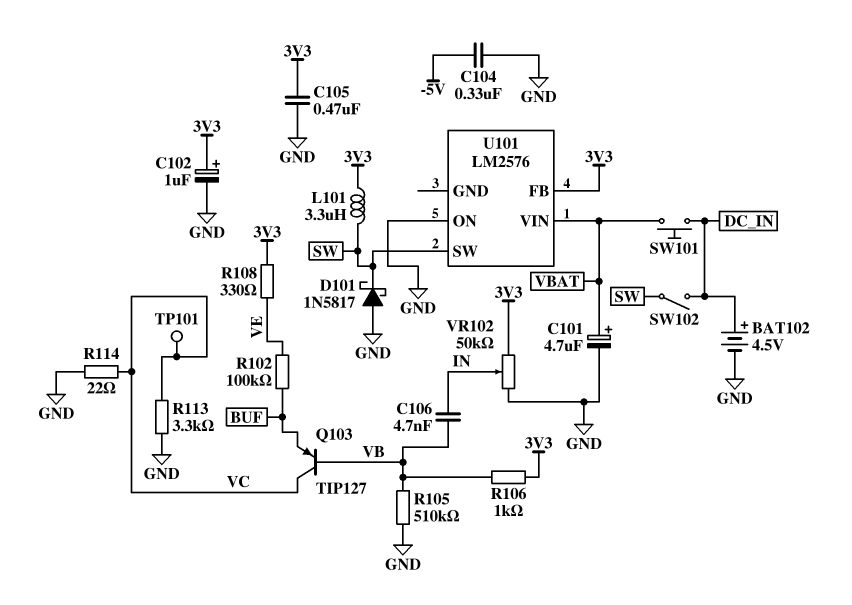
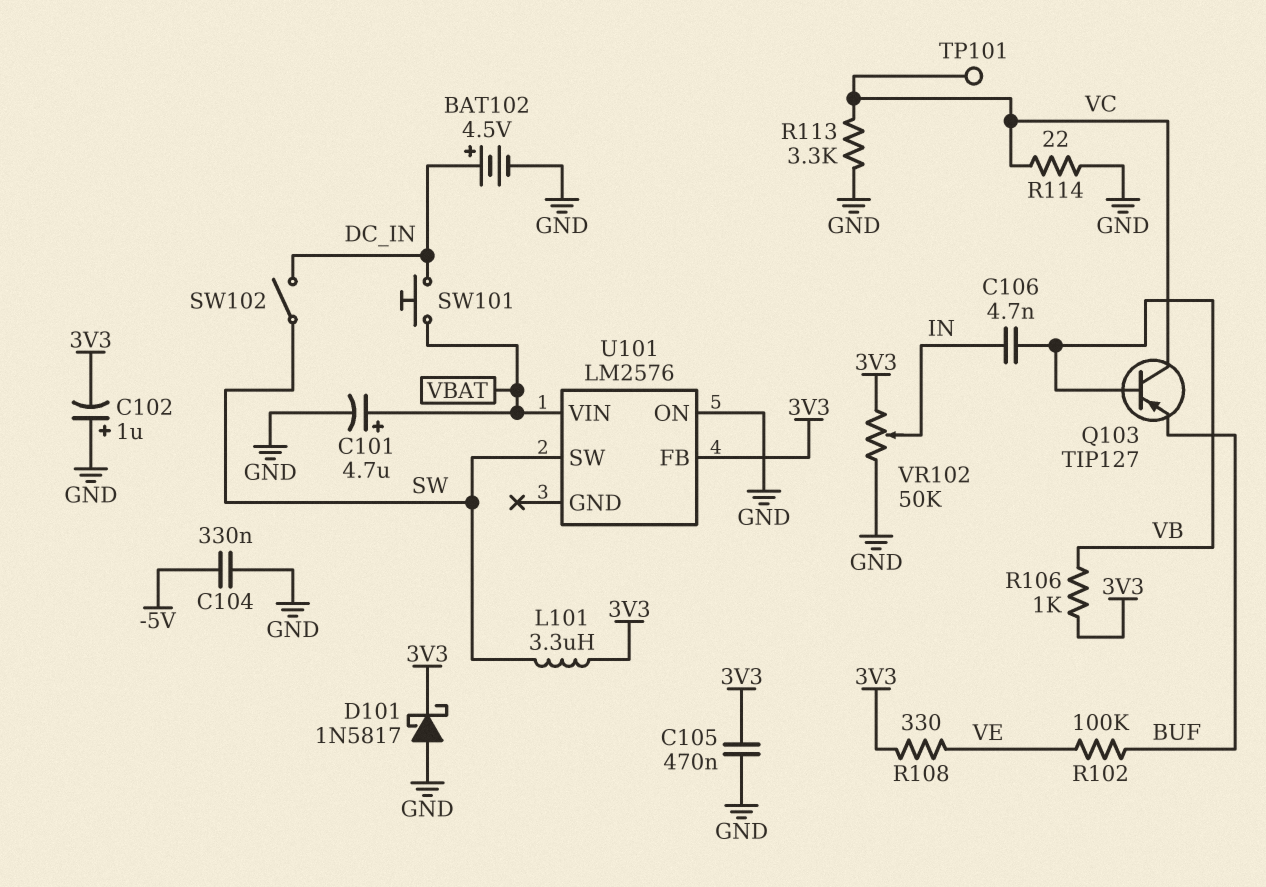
C102: 1uF (plus 3V3, minus GND) -> 1uF (plus GND, minus 3V3)
D101: schottky 1N5817 (A GND, K SW) -> schottky 1N5817 (A GND, K 3V3)
R105: 510k (GND, VB) -> none

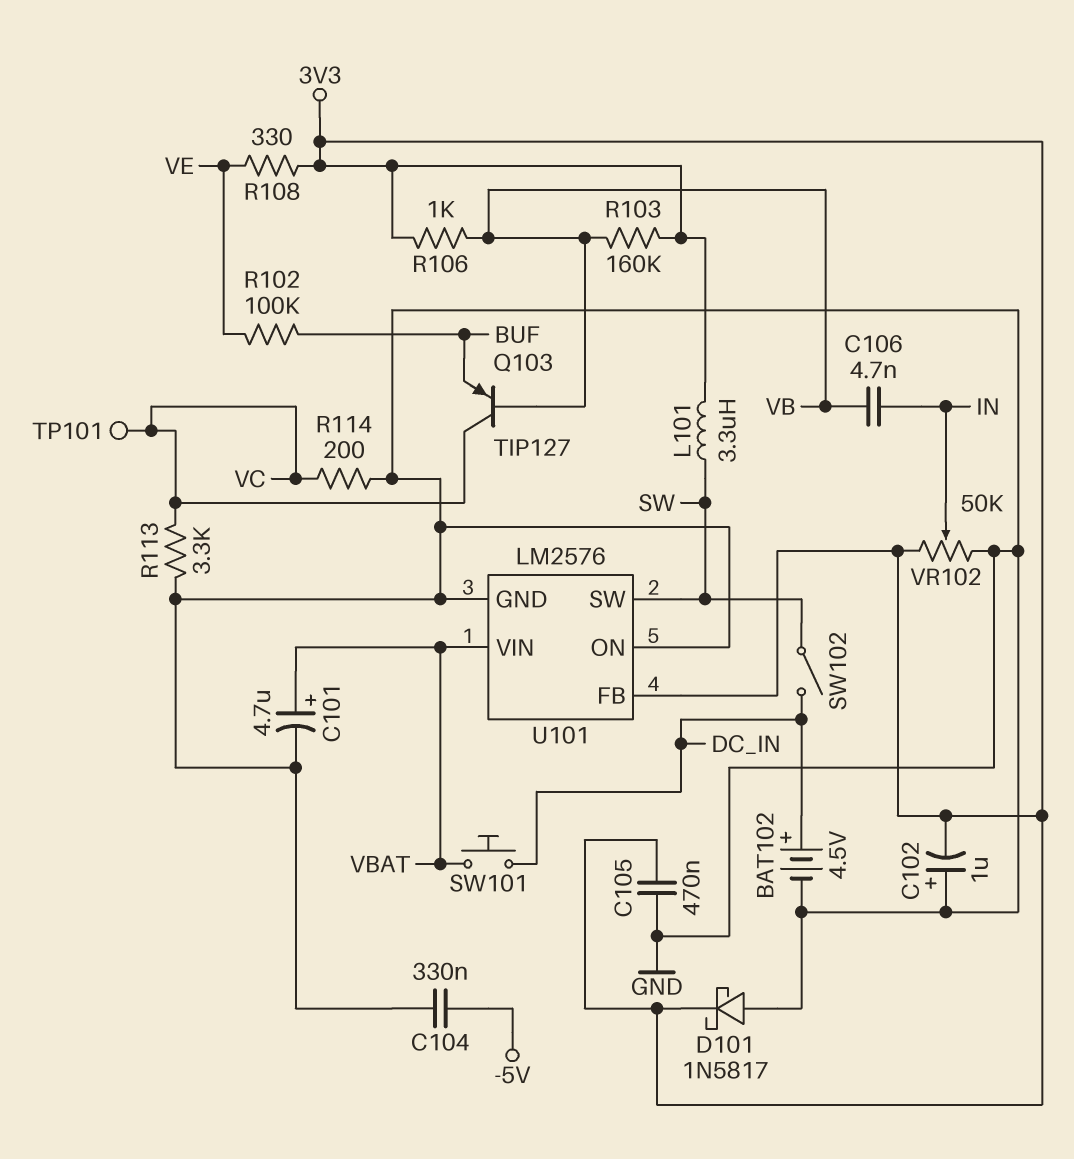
R103: none -> 160k (3V3, VB)
R114: 22 (GND, VC) -> 200 (GND, VC)
U101 pin GND: none -> GND

